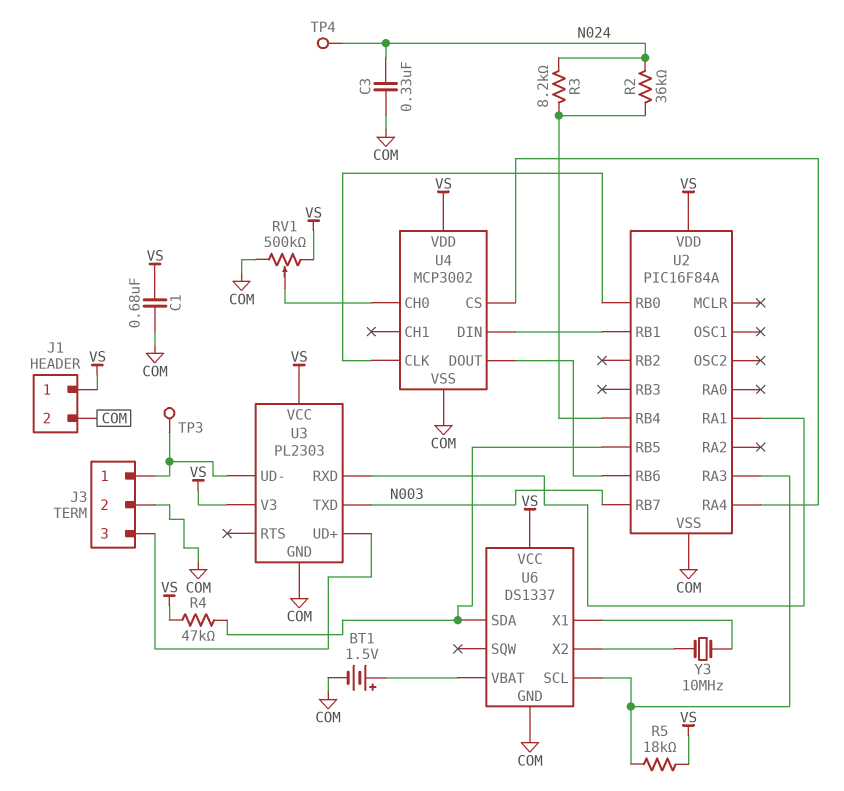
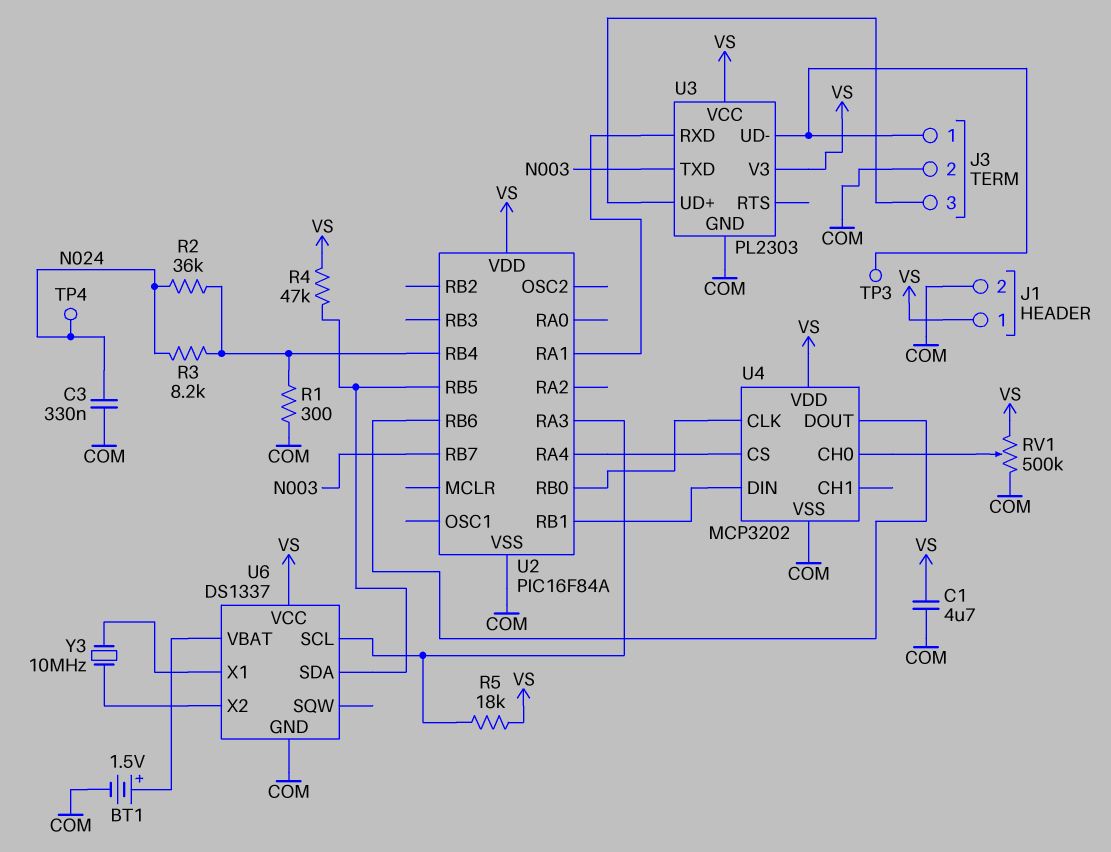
C1: 680nF (COM, VS) -> 4.7uF (COM, VS)
R1: none -> 300 (COM, U2/RB4)
U4: MCP3002 -> MCP3202

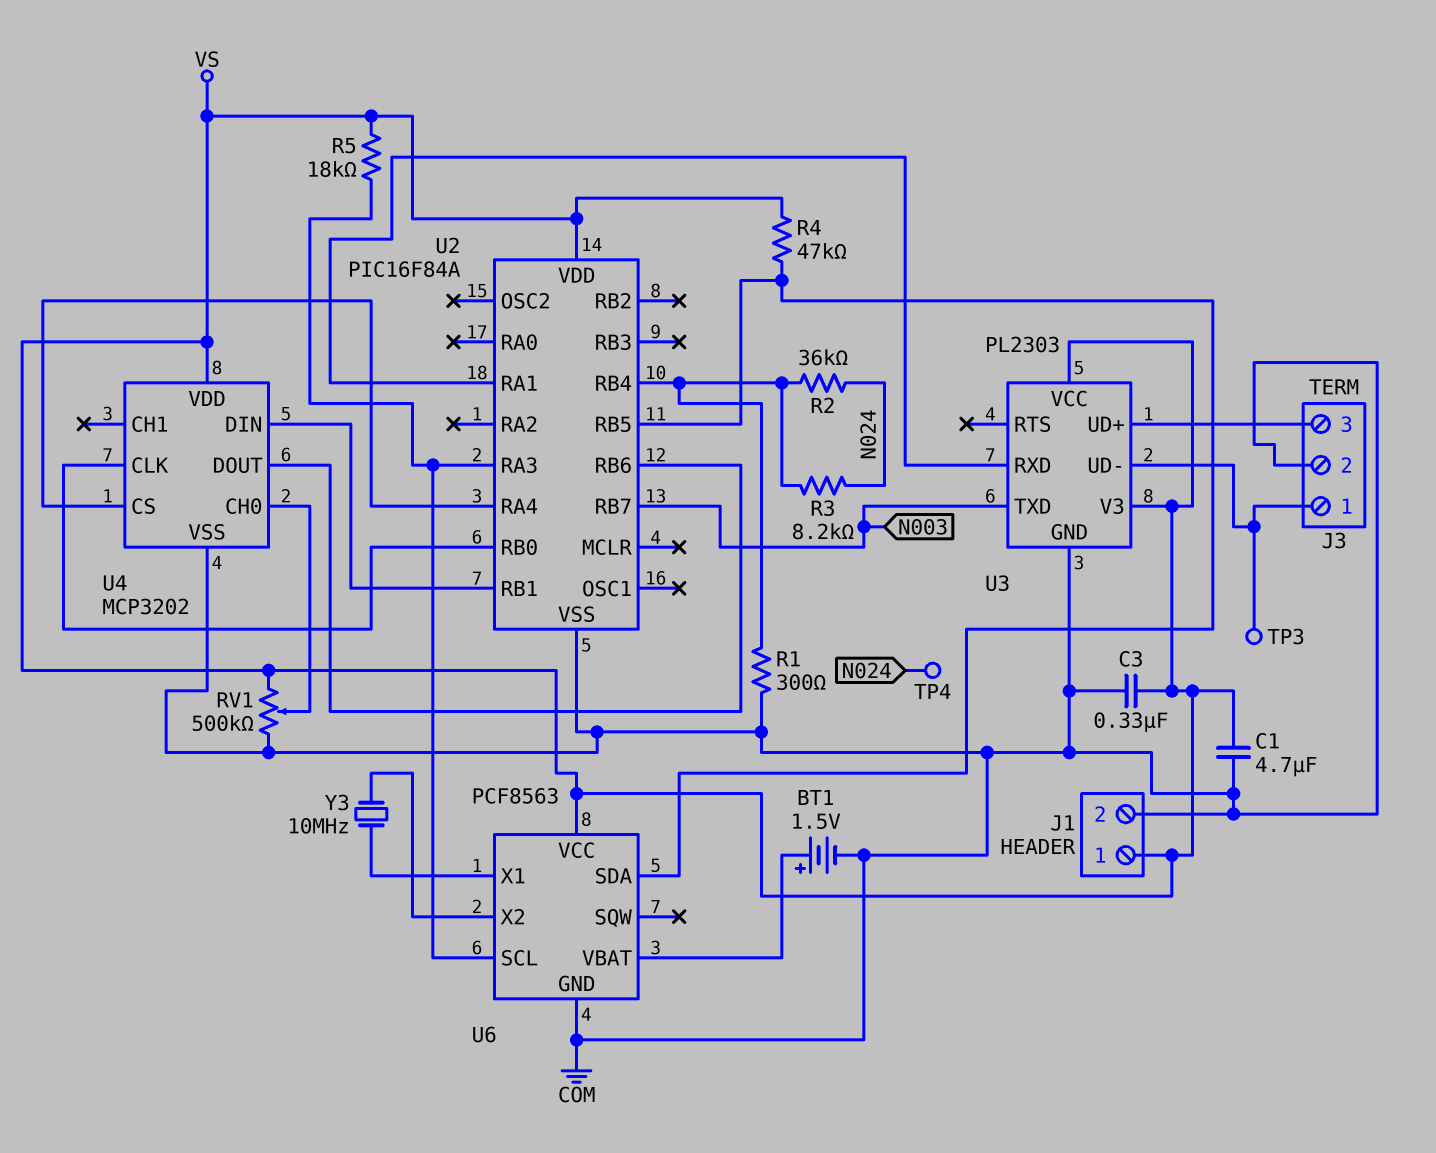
C3: 330nF (COM, N024) -> 330nF (COM, VS)
U6: DS1337 -> PCF8563

